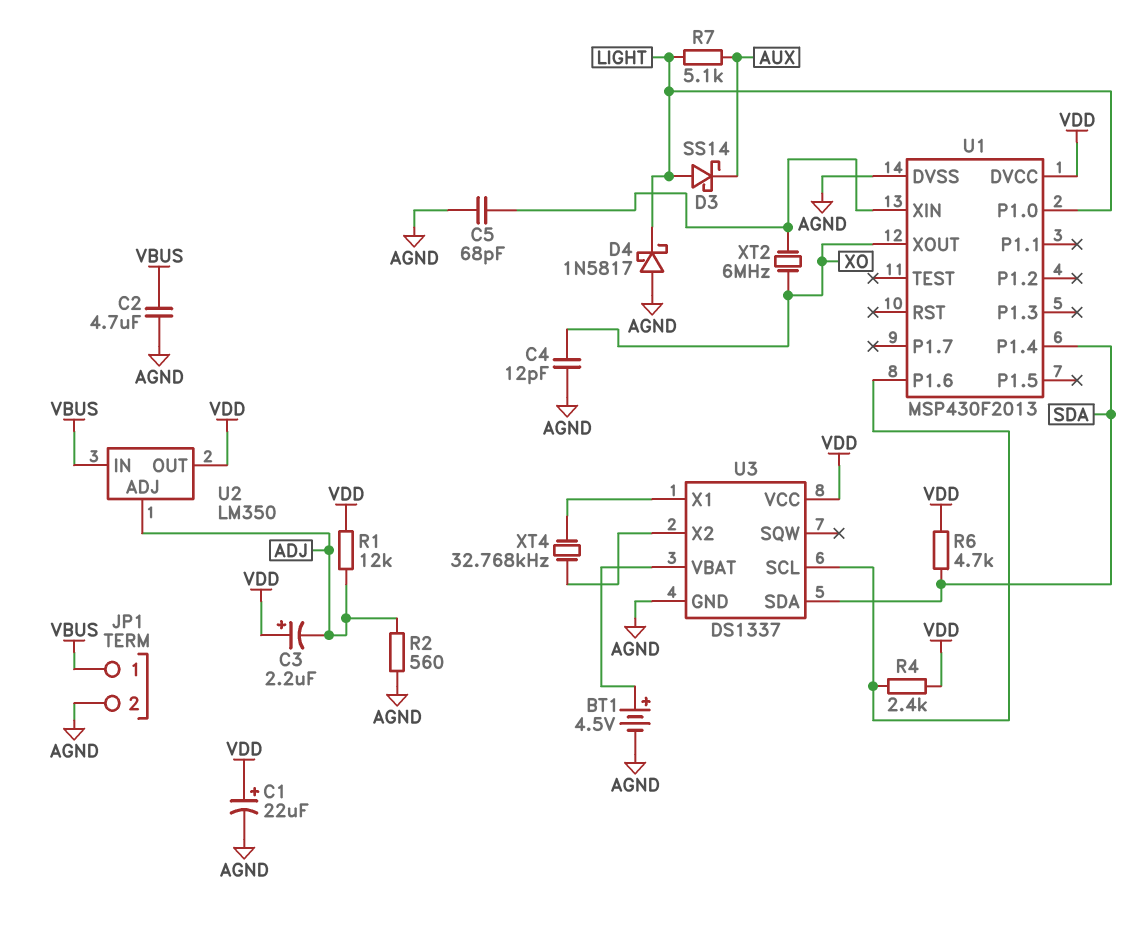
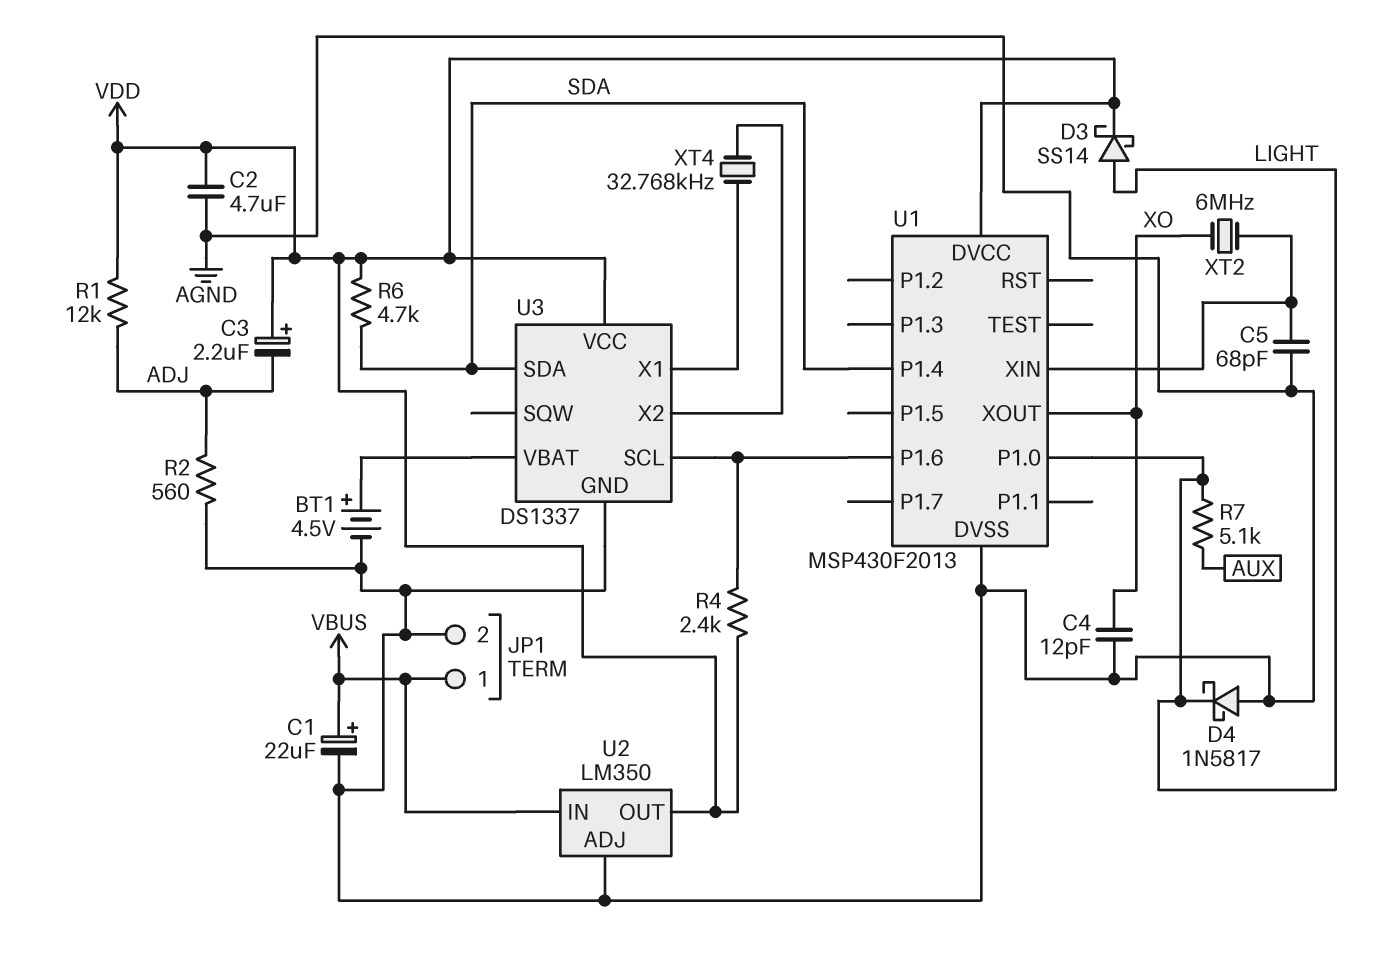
C1: 22uF (plus VDD, minus AGND) -> 22uF (plus VBUS, minus AGND)
C2: 4.7uF (AGND, VBUS) -> 4.7uF (AGND, VDD)
D3: schottky SS14 (A LIGHT, K AUX) -> schottky SS14 (A LIGHT, K VDD)
U2 pin ADJ: ADJ -> AGND

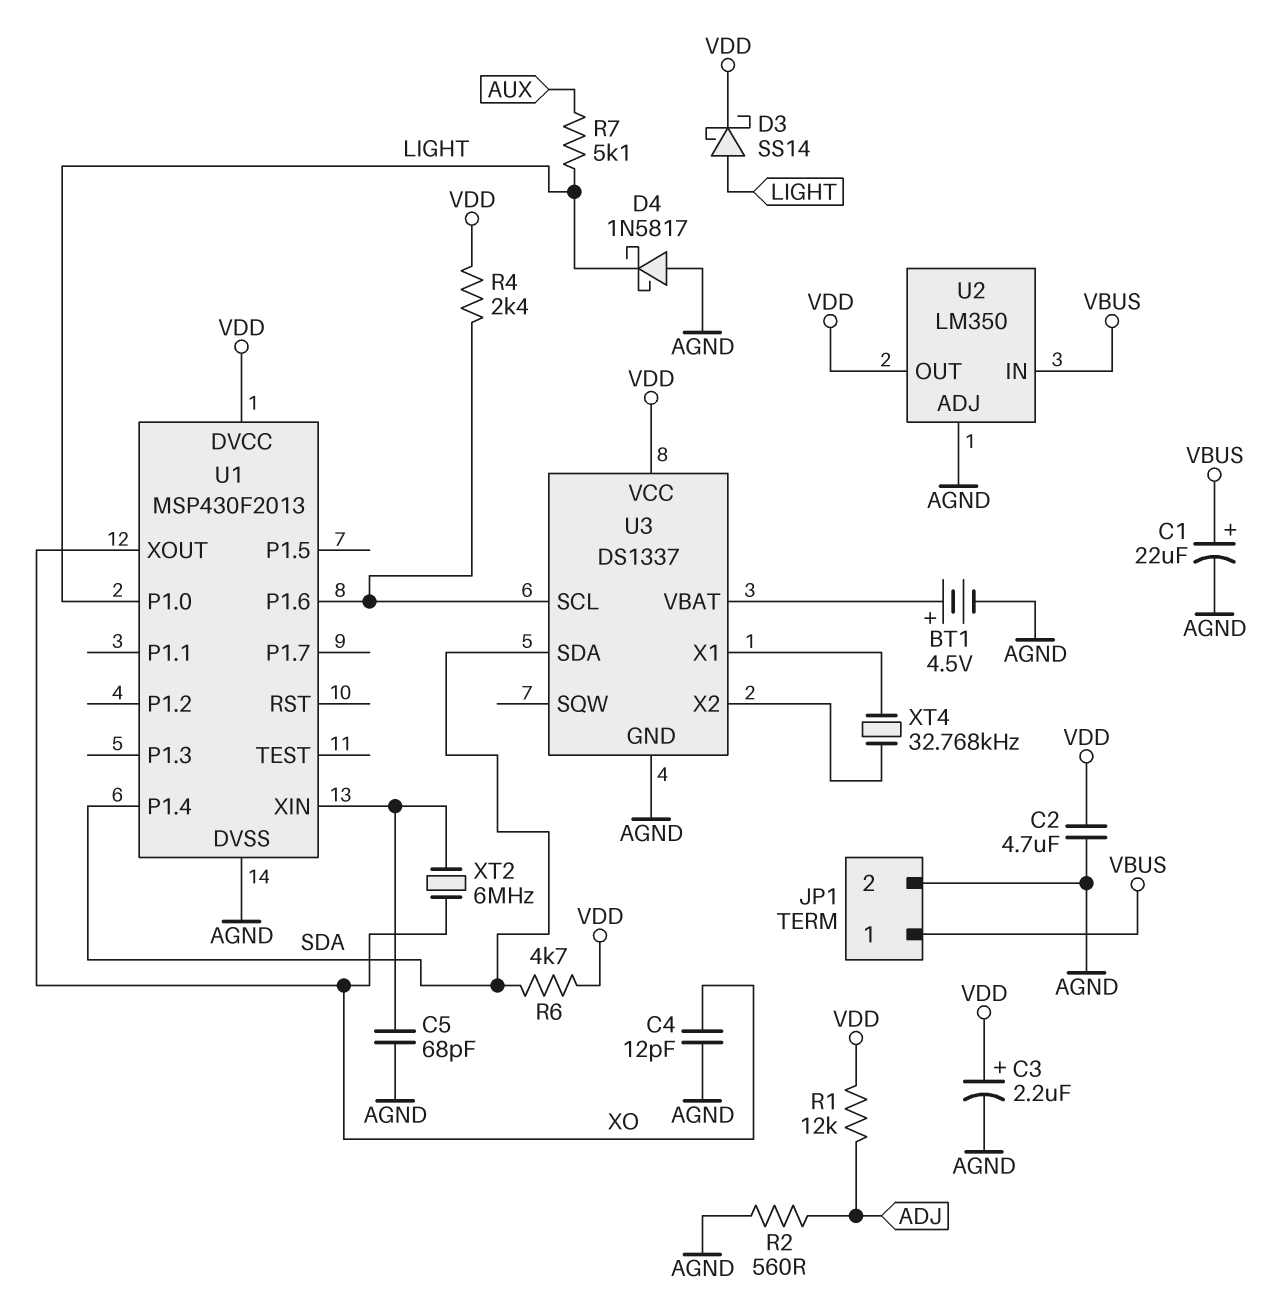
C3: 2.2uF (plus VDD, minus ADJ) -> 2.2uF (plus VDD, minus AGND)

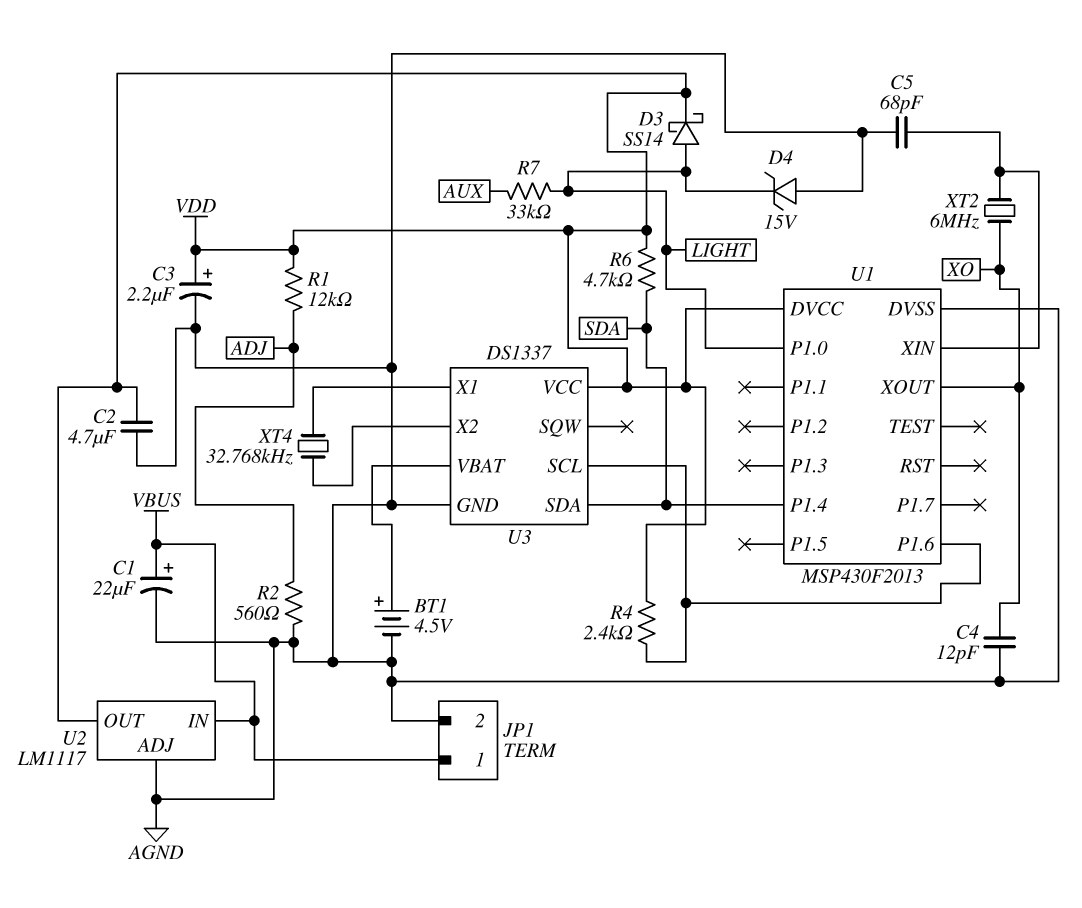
D4: schottky 1N5817 (A AGND, K LIGHT) -> zener 15V (A AGND, K LIGHT)
R7: 5.1k (AUX, LIGHT) -> 33k (AUX, LIGHT)
U2: LM350 -> LM1117

